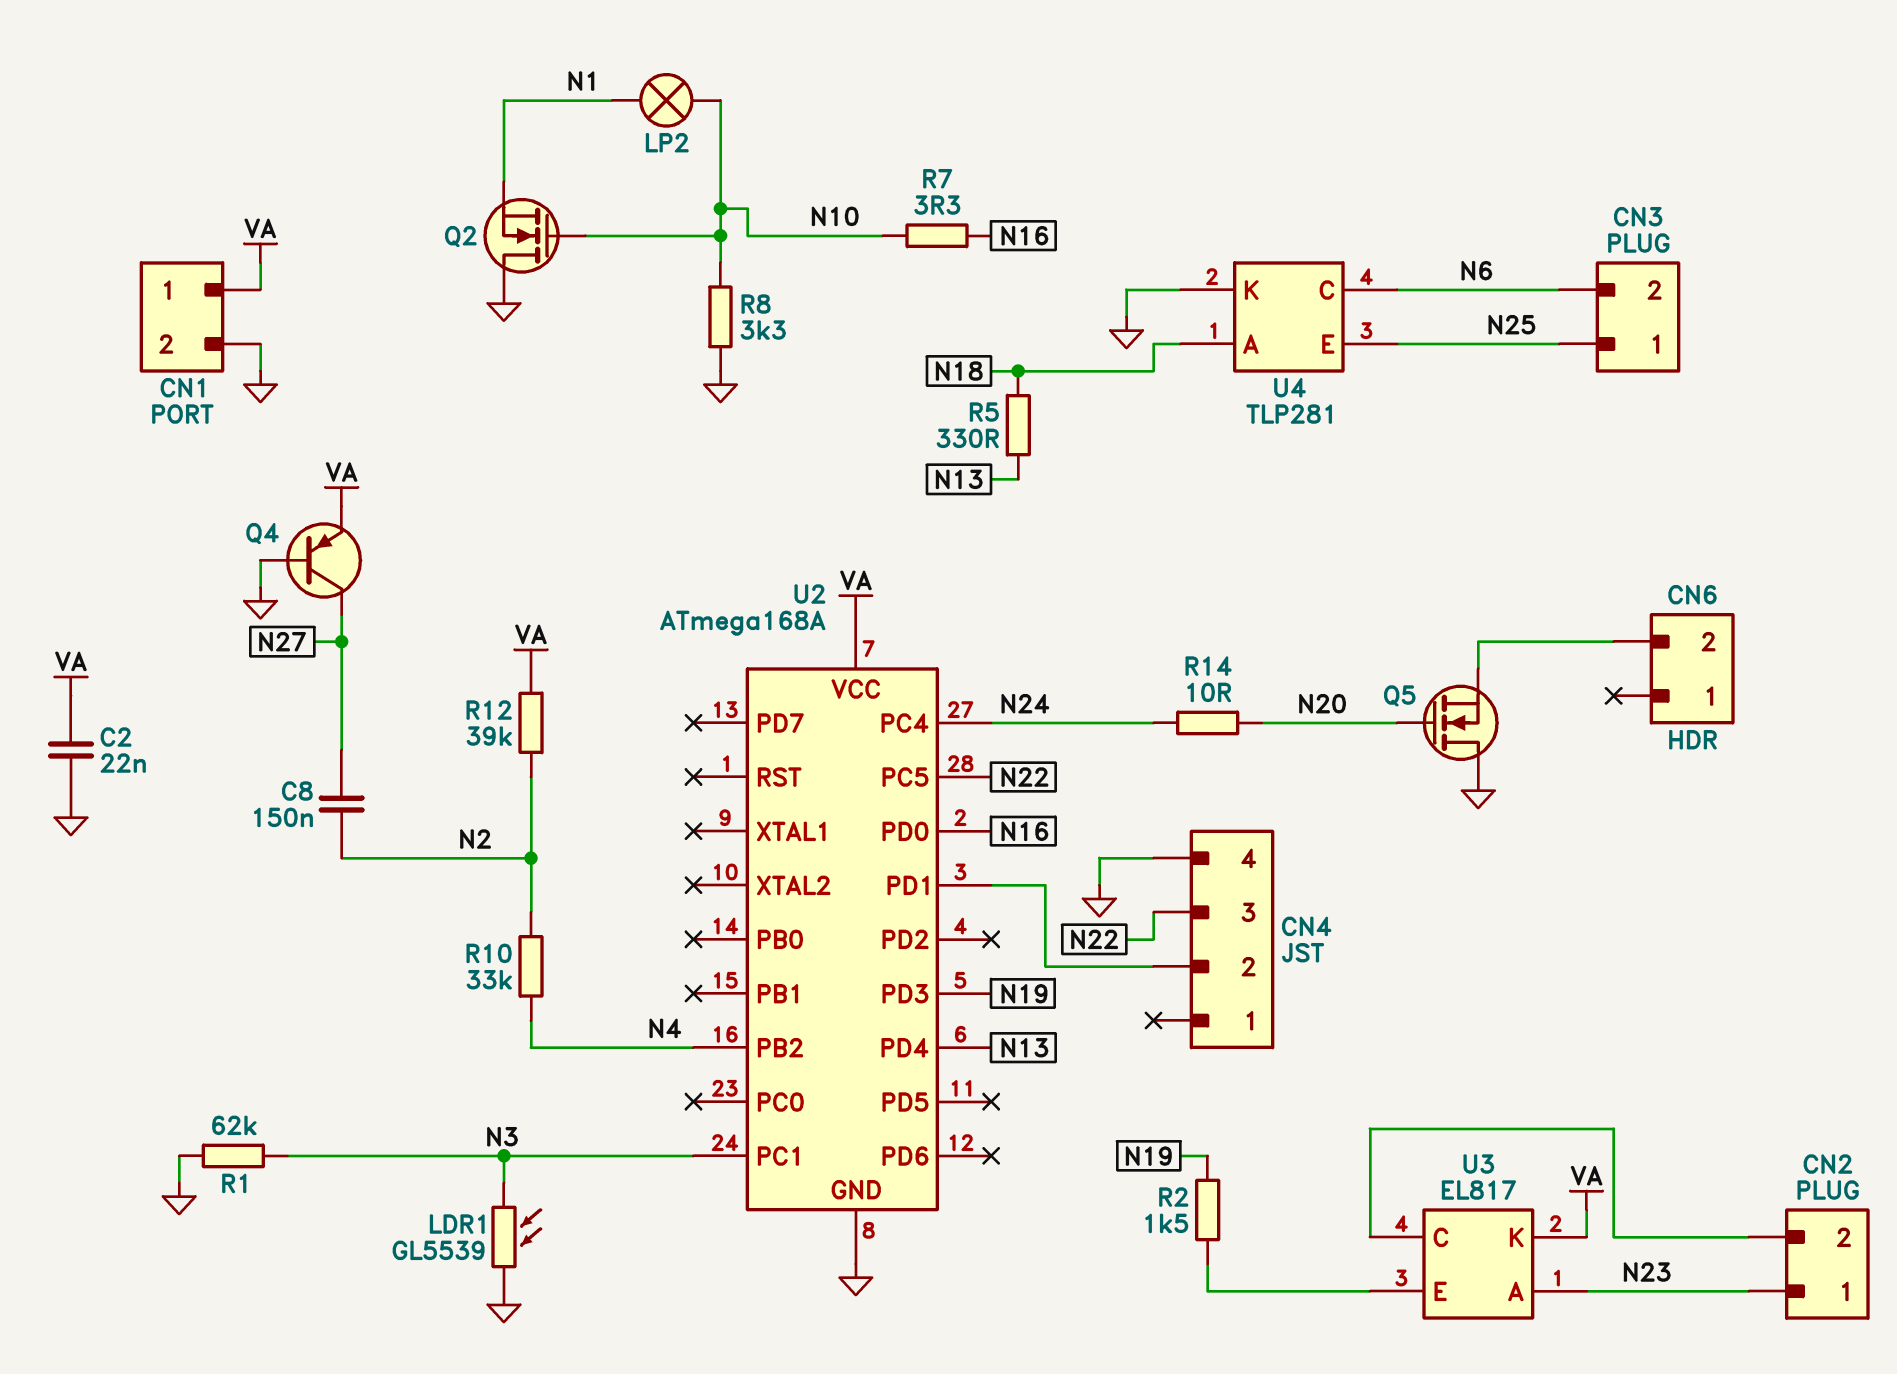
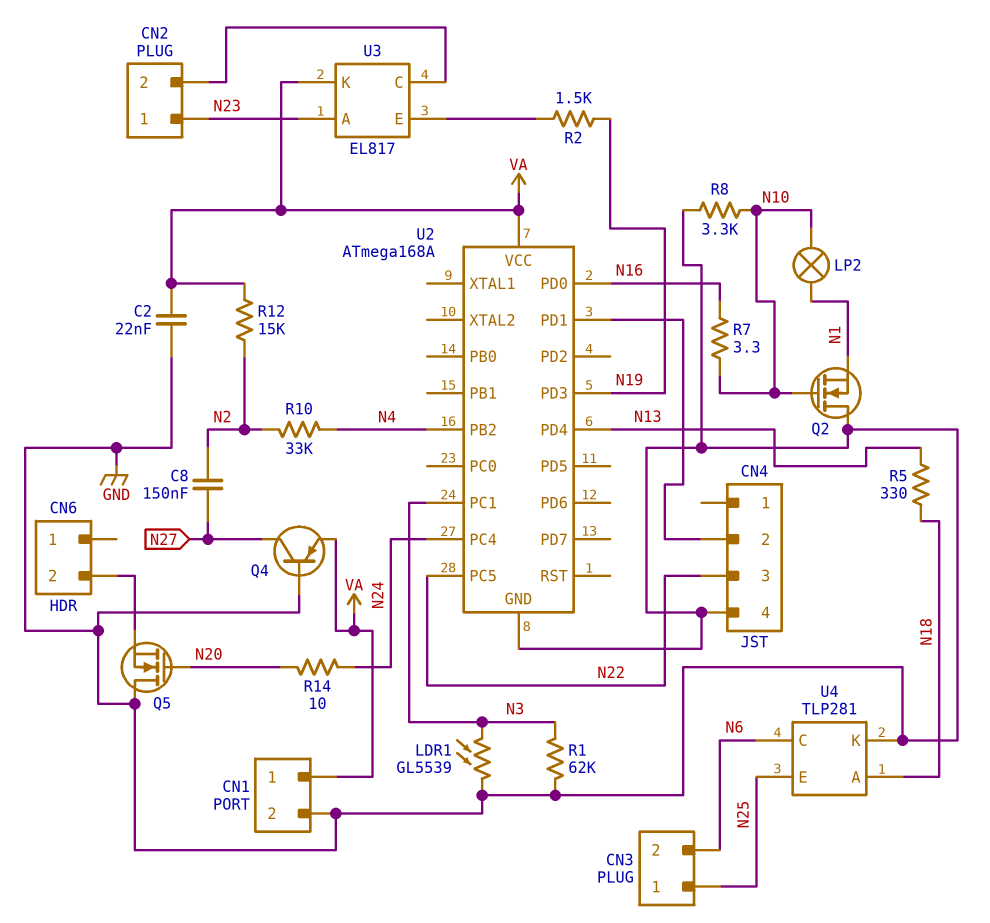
R12: 39k (N2, VA) -> 15k (N2, VA)

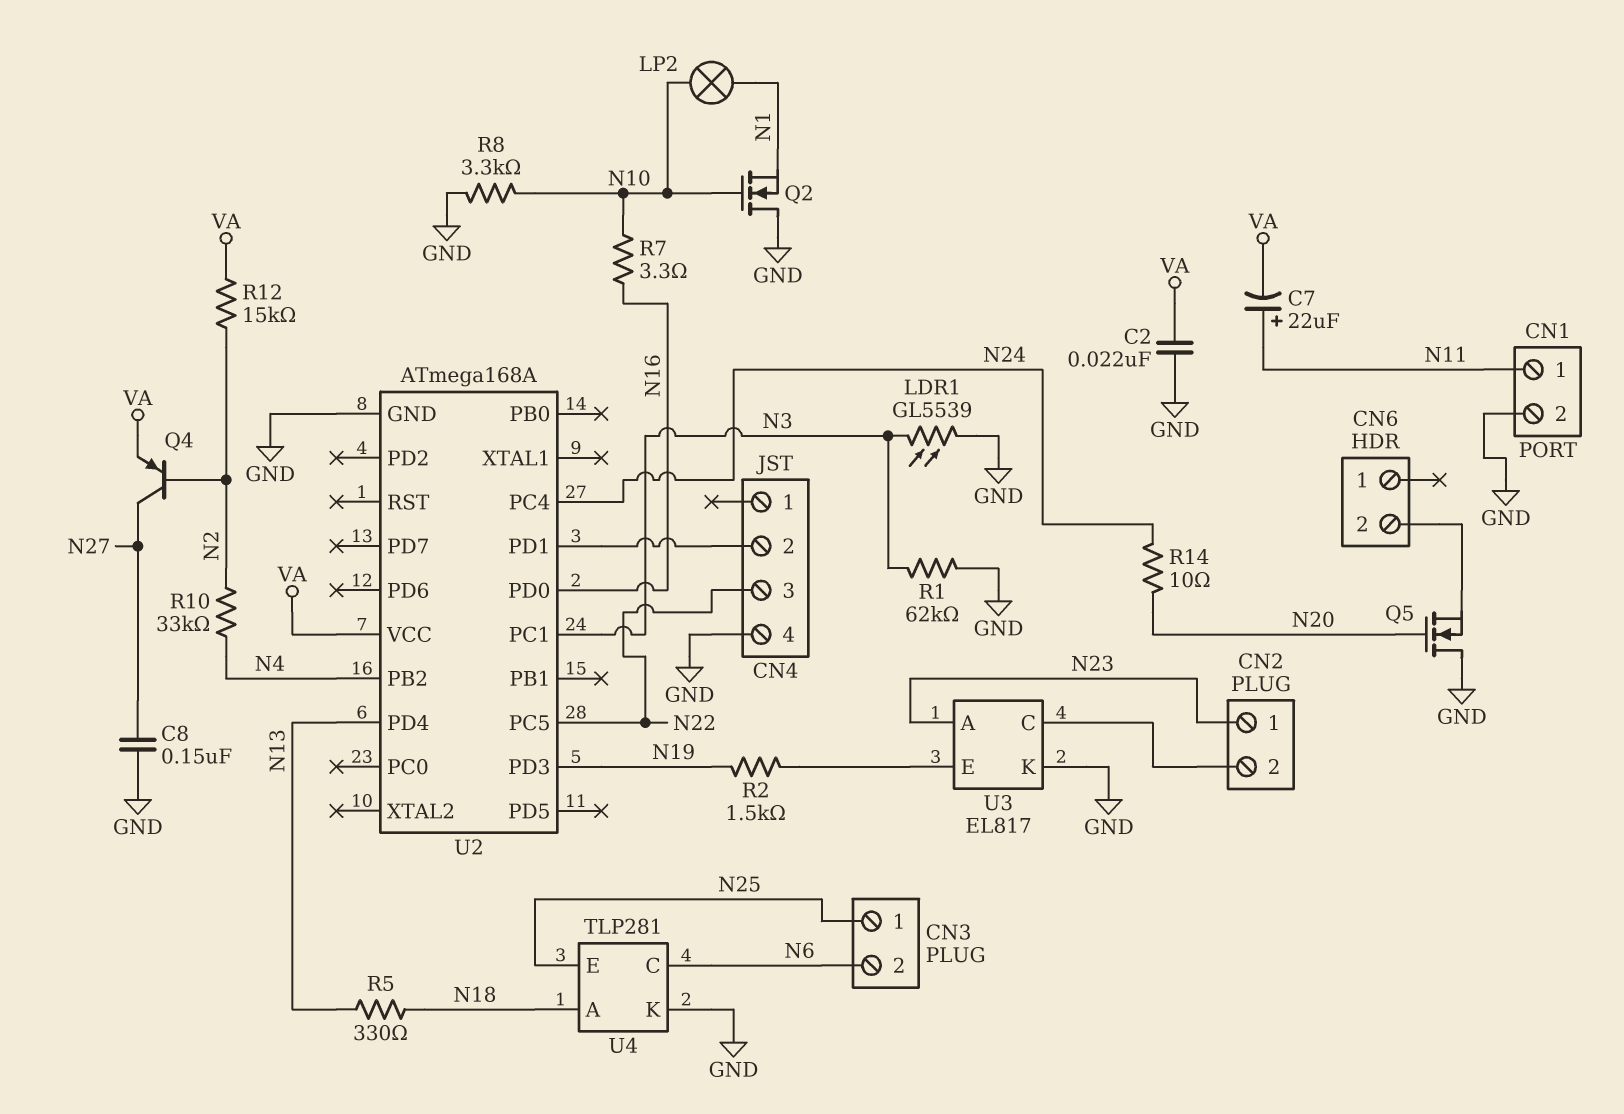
C7: none -> 22uF (plus N11, minus VA)
C8: 150nF (N2, N27) -> 150nF (GND, N27)
CN1 pin 1: VA -> N11
Q4: PNP (B GND, C N27, E VA) -> PNP (B N2, C N27, E VA)
U3 pin K: VA -> GND

